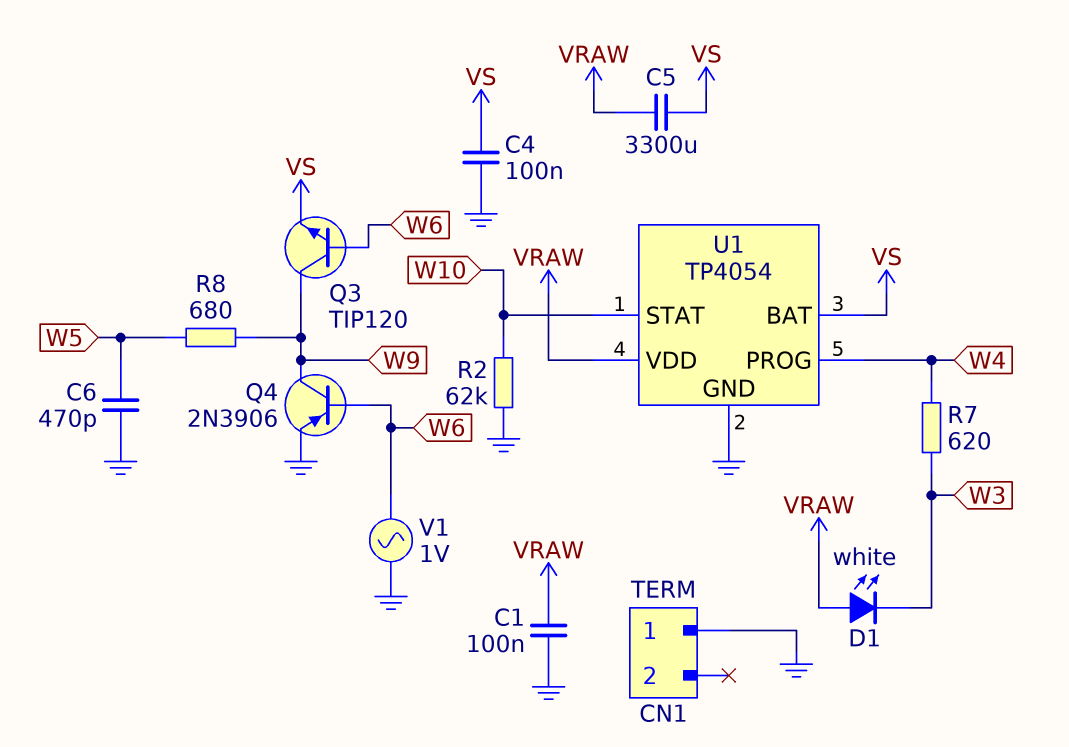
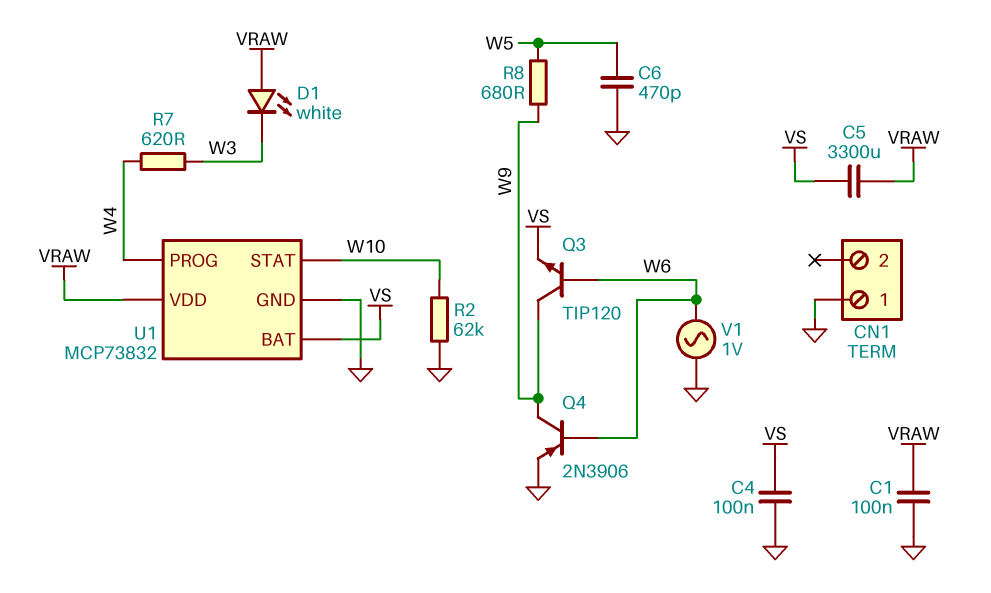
U1: TP4054 -> MCP73832

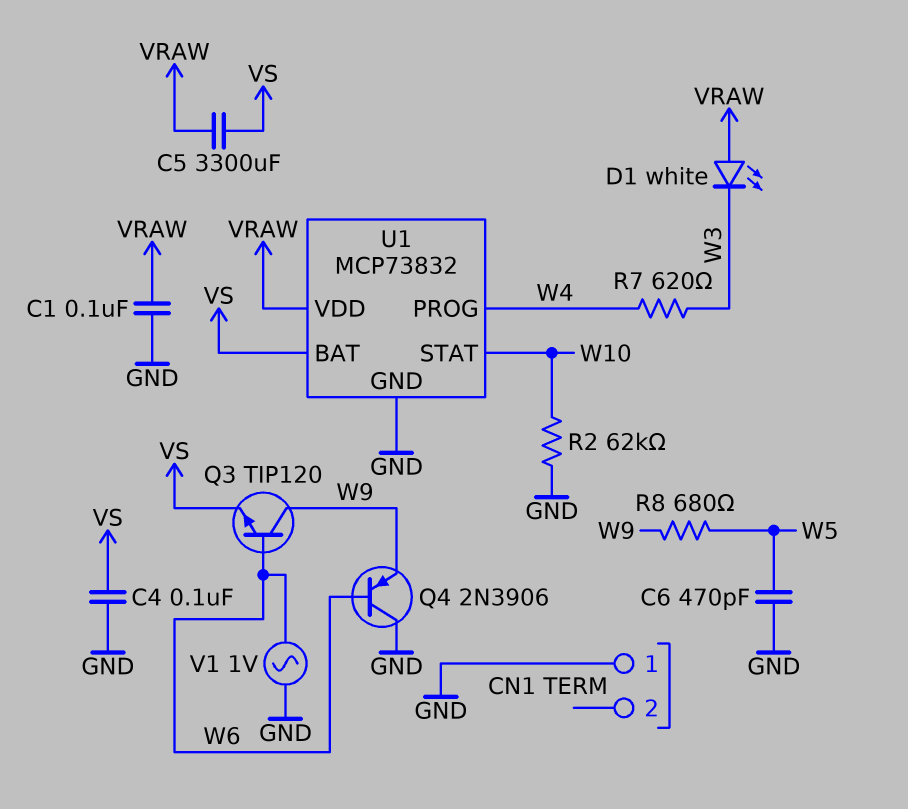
Q4: PNP 2N3906 (B W6, C W9, E GND) -> PNP 2N3906 (B W6, C GND, E W9)

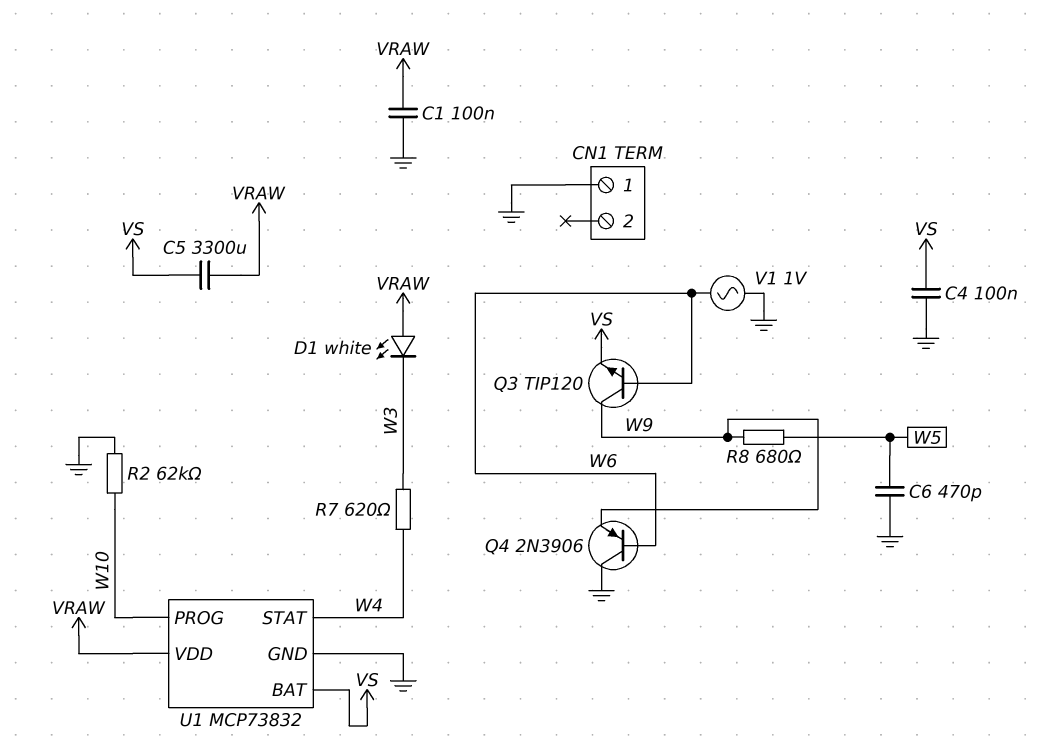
U1 pin PROG: W4 -> W10
U1 pin STAT: W10 -> W4

